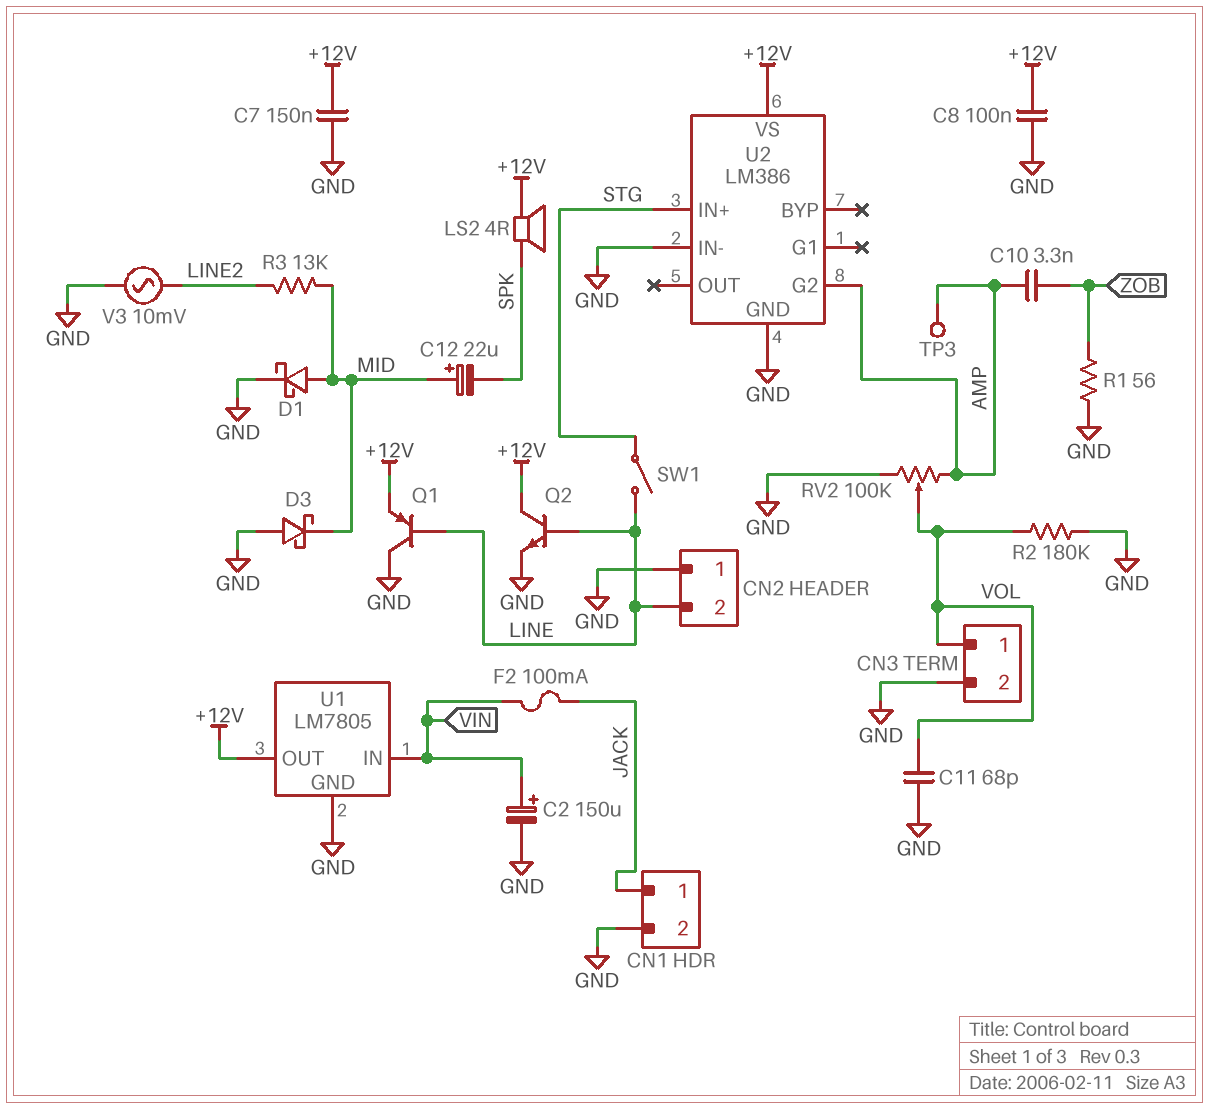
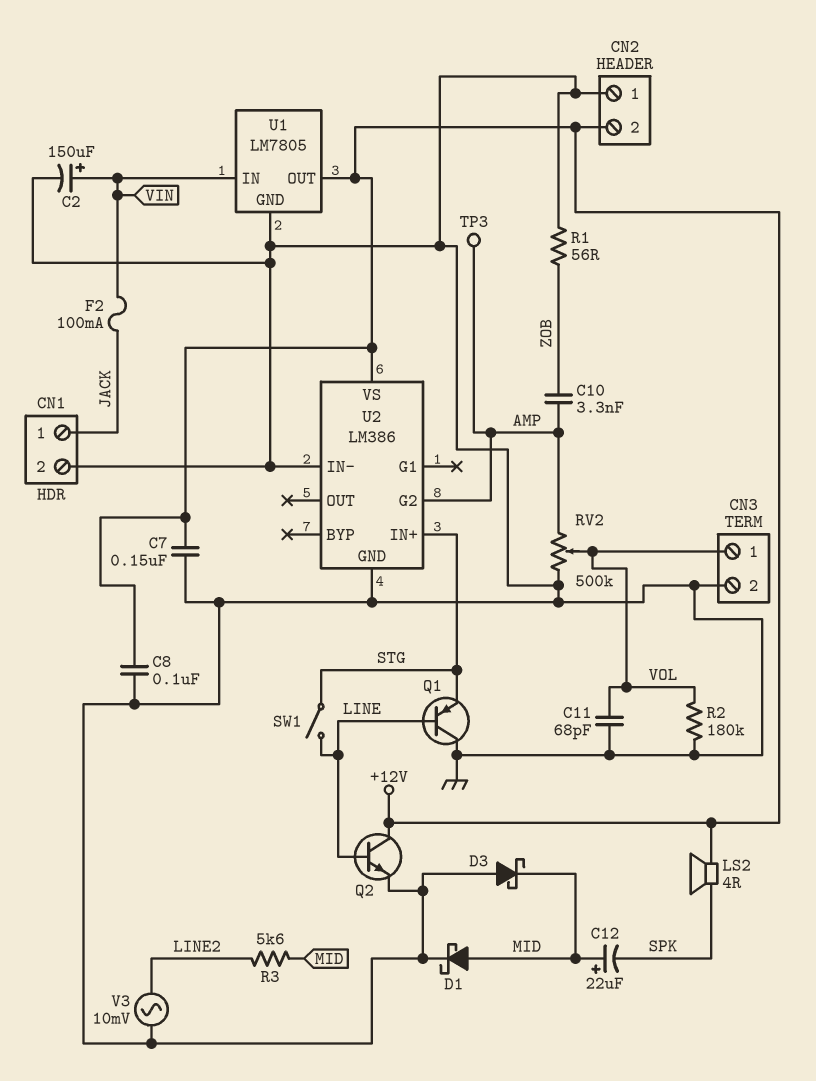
CN2 pin 2: LINE -> +12V
Q1: PNP (B LINE, C GND, E +12V) -> PNP (B LINE, C GND, E STG)
R3: 13k (LINE2, MID) -> 5.6k (LINE2, MID)
RV2: 100k (AMP, GND, wiper VOL) -> 500k (AMP, GND, wiper VOL)

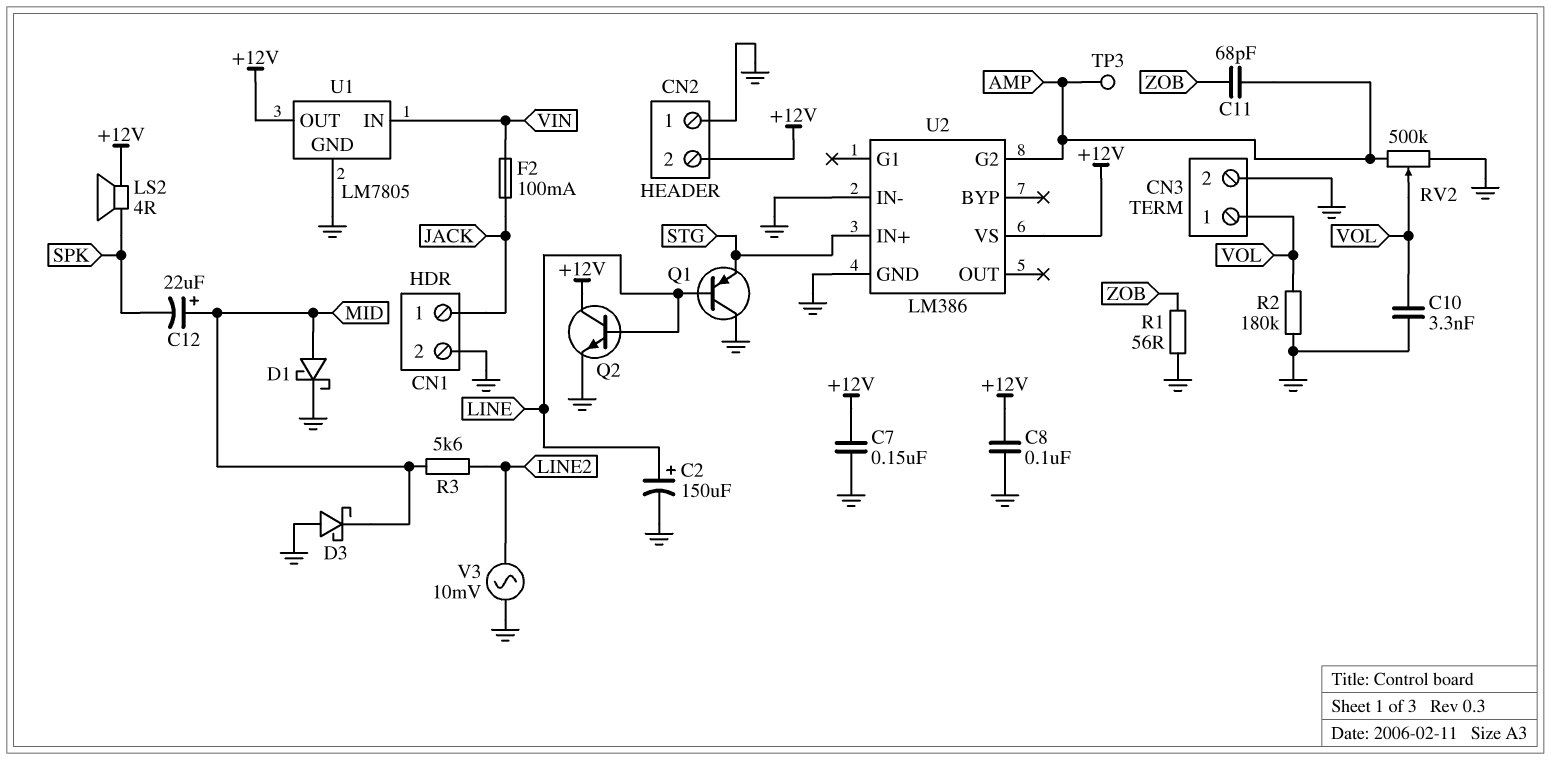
C2: 150uF (plus VIN, minus GND) -> 150uF (plus LINE, minus GND)
C10: 3.3nF (AMP, ZOB) -> 3.3nF (GND, VOL)
C11: 68pF (GND, VOL) -> 68pF (AMP, ZOB)
SW1: switch (LINE, STG) -> none

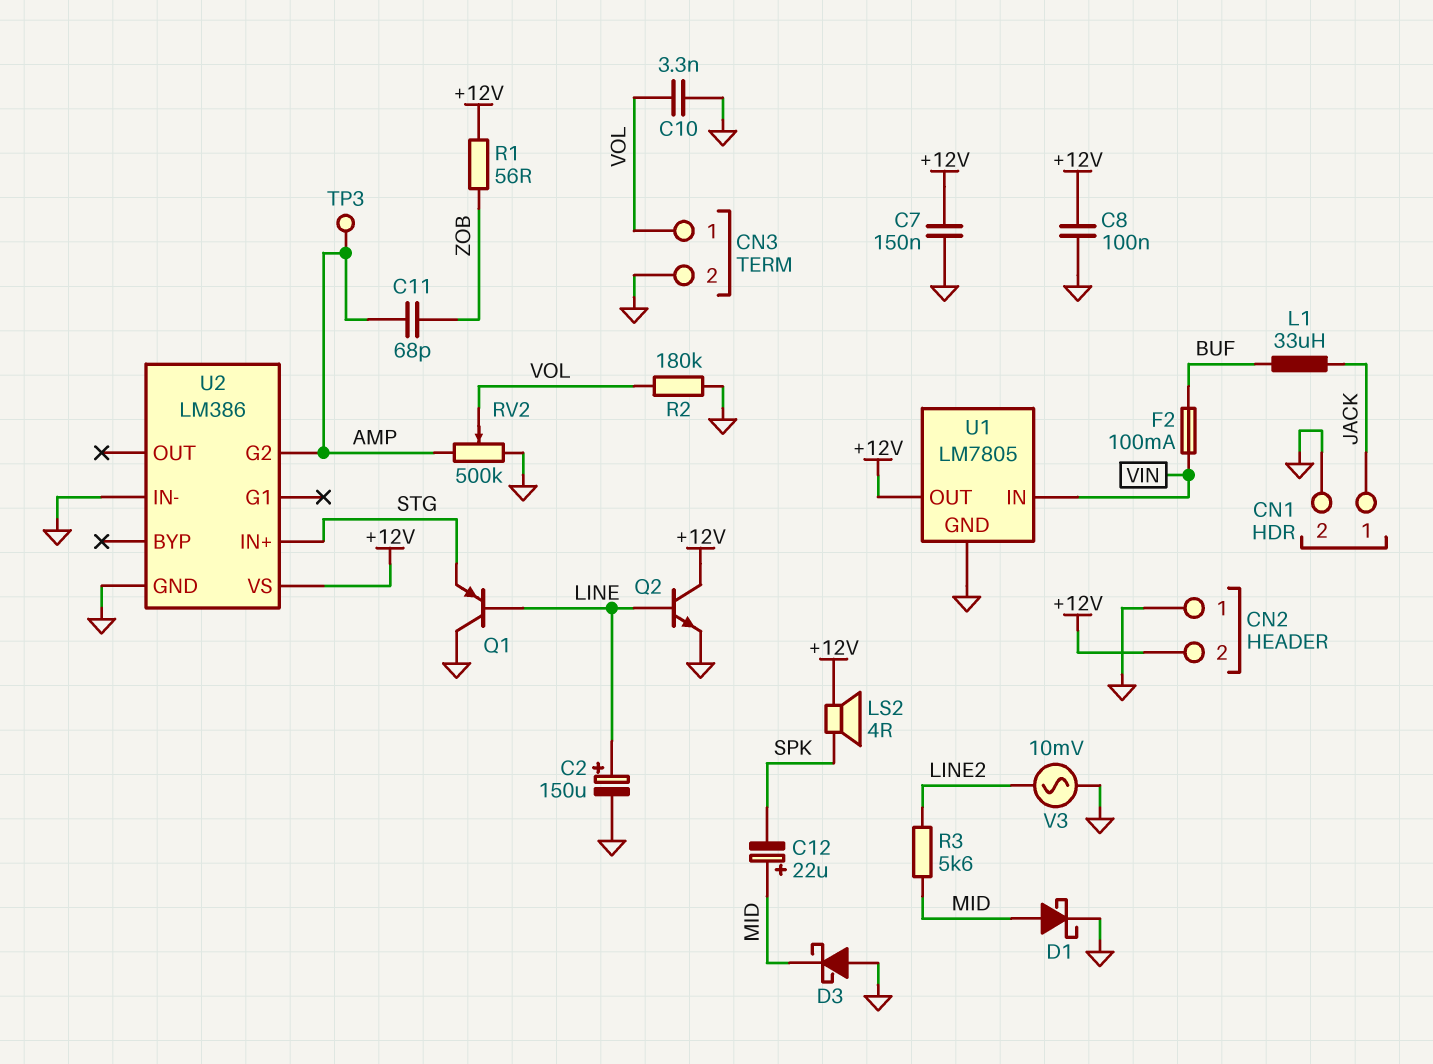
F2: 100mA (JACK, VIN) -> 100mA (BUF, VIN)
L1: none -> 33uH (BUF, JACK)
R1: 56 (GND, ZOB) -> 56 (+12V, ZOB)

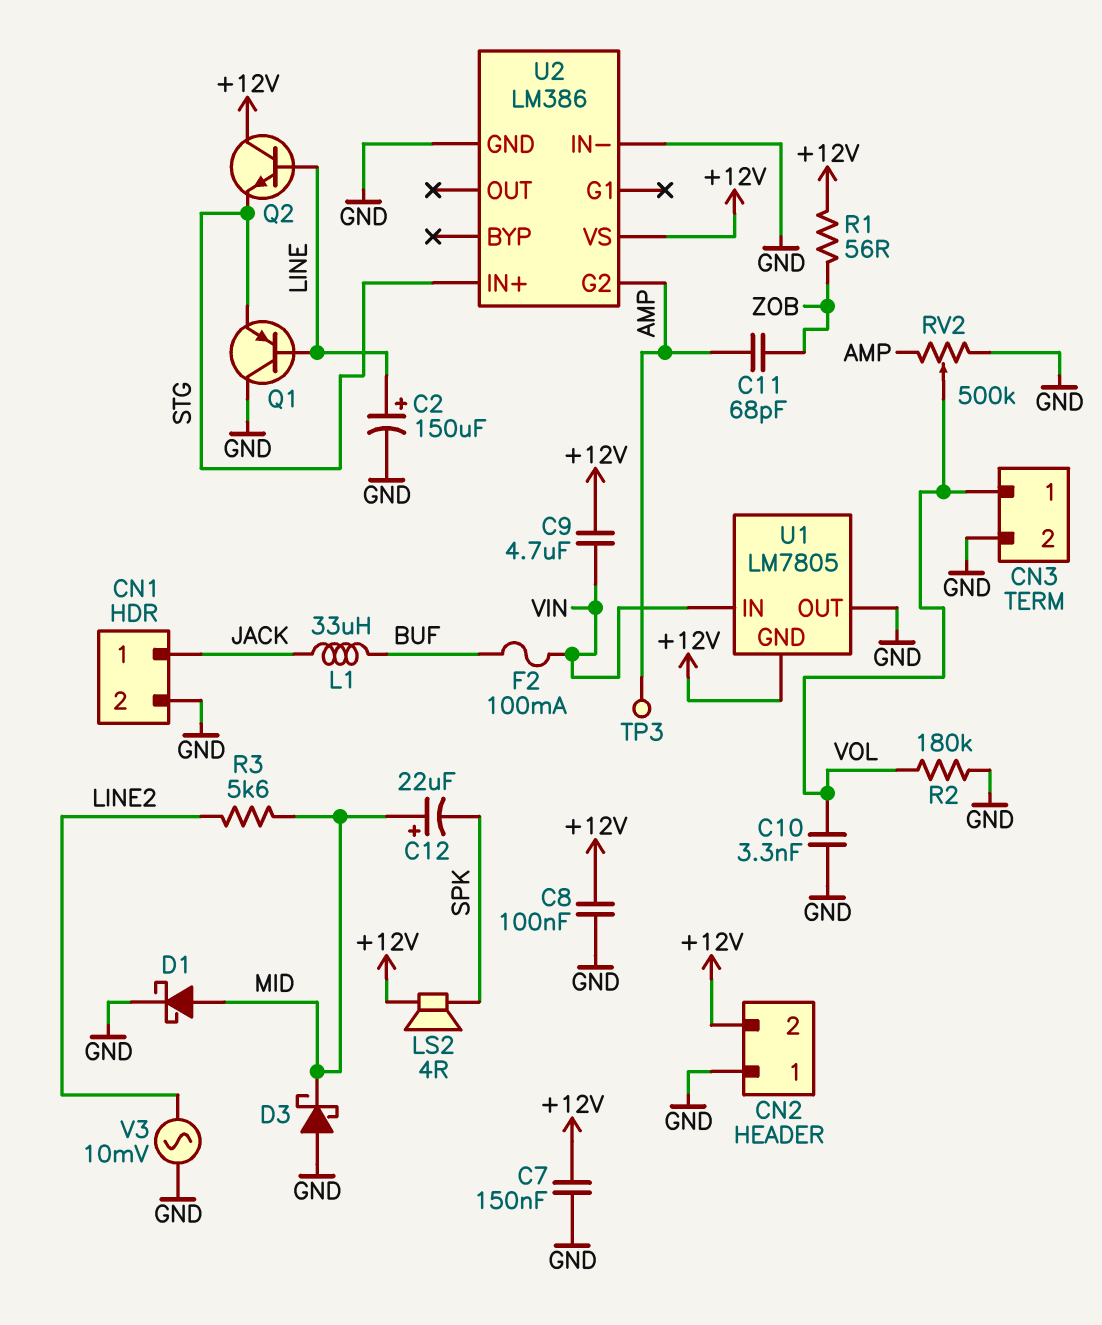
C9: none -> 4.7uF (+12V, VIN)
Q2: NPN (B LINE, C +12V, E GND) -> NPN (B LINE, C +12V, E STG)
U1 pin GND: GND -> +12V
U1 pin OUT: +12V -> GND

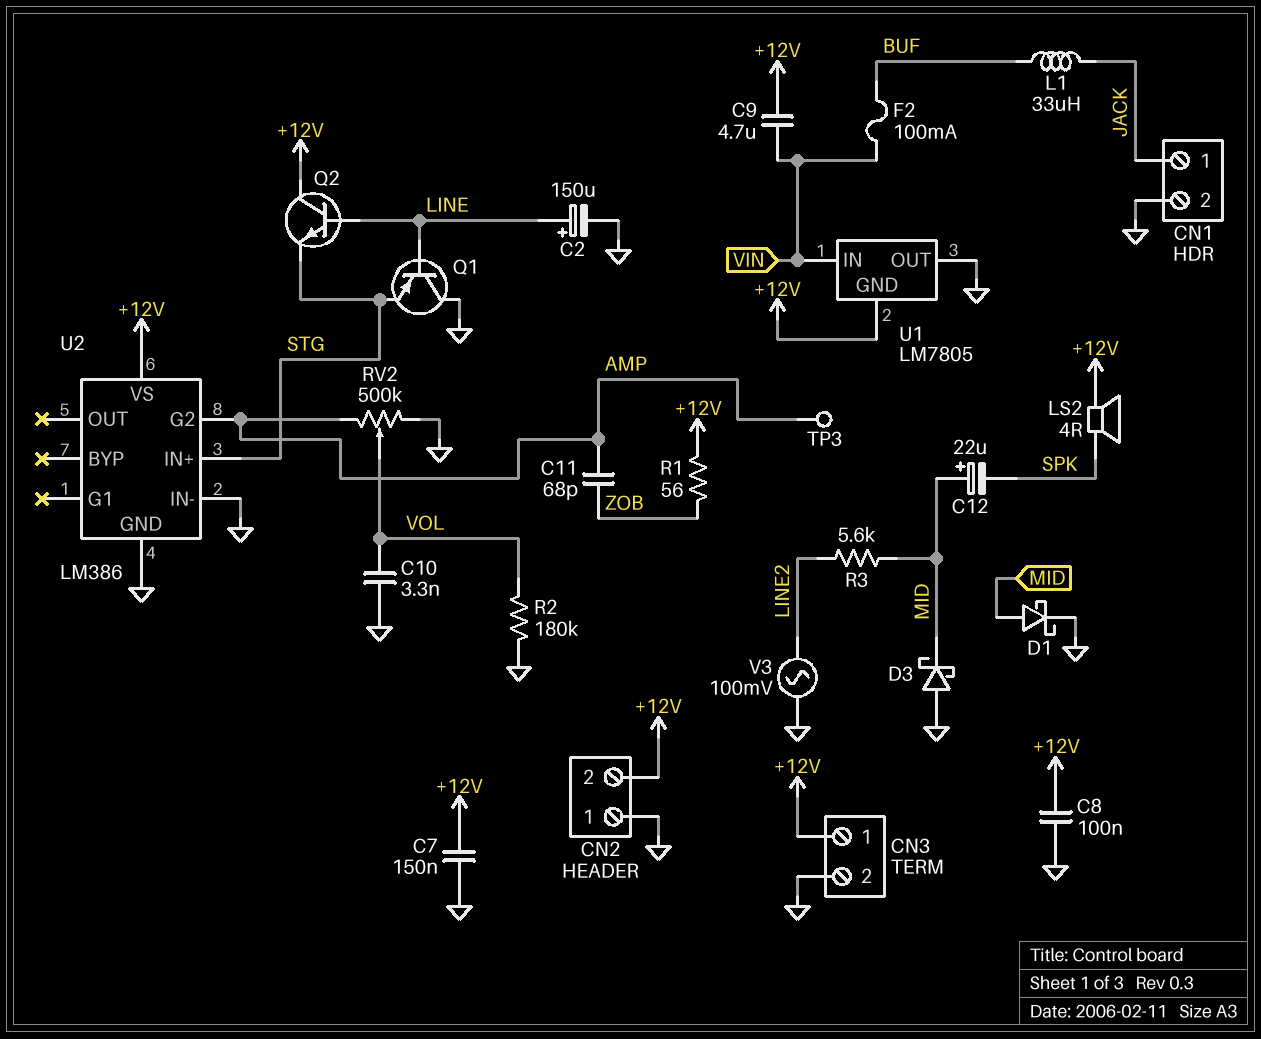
CN3 pin 1: VOL -> +12V
V3: AC 10mV (GND, LINE2) -> AC 100mV (GND, LINE2)

